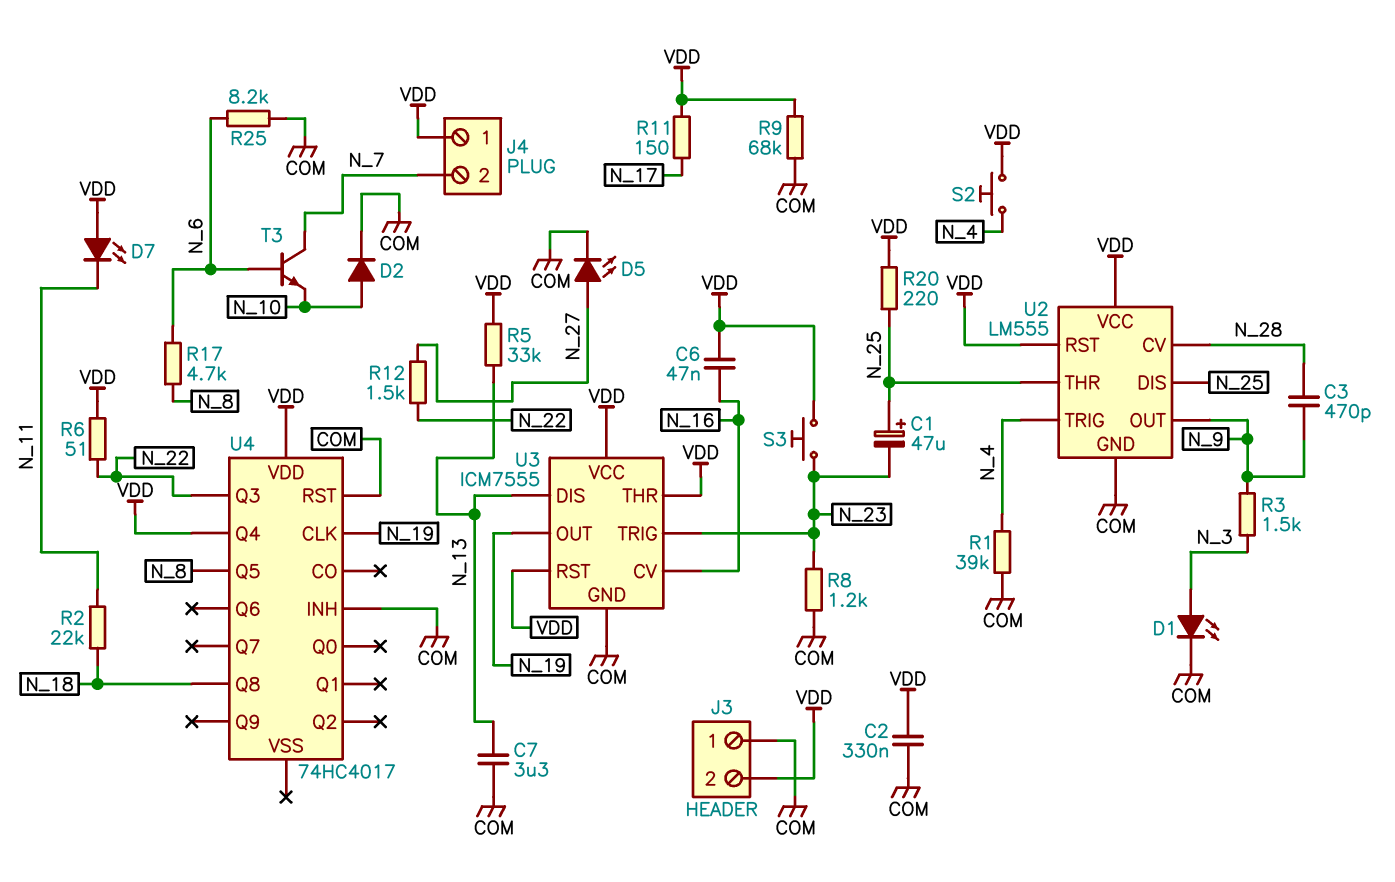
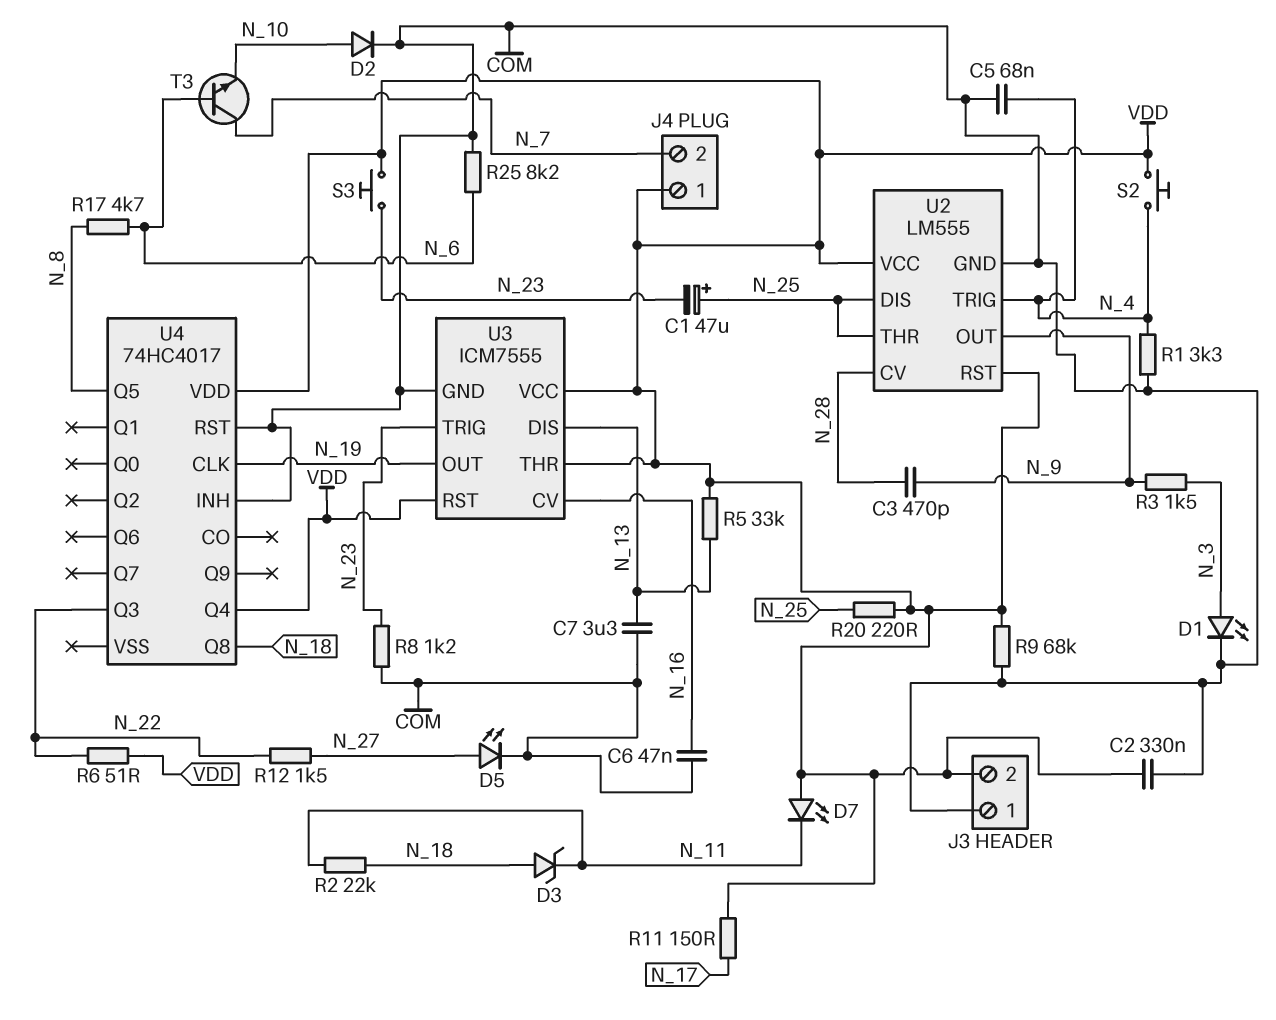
C5: none -> 68nF (COM, N_4)
C6: 47nF (N_16, VDD) -> 47nF (COM, N_16)
D3: none -> zener (A N_18, K N_11)
R1: 39k (COM, N_4) -> 3.3k (COM, N_4)

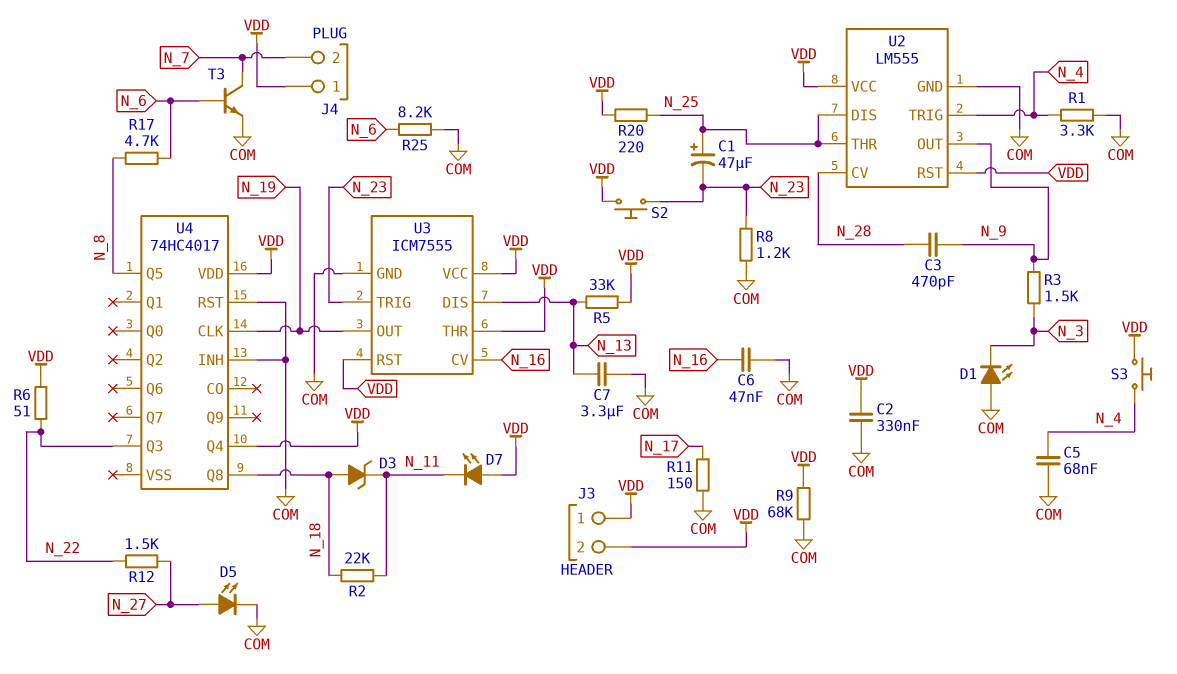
D1: LED (A N_3, K COM) -> LED (A COM, K N_3)
D2: diode (A N_10, K COM) -> none
J3 pin 1: COM -> VDD
R11: 150 (N_17, VDD) -> 150 (COM, N_17)
S2: button (N_4, VDD) -> button (N_23, VDD)
S3: button (N_23, VDD) -> button (N_4, VDD)
T3: NPN (B N_6, C N_7, E N_10) -> NPN (B N_6, C N_7, E COM)

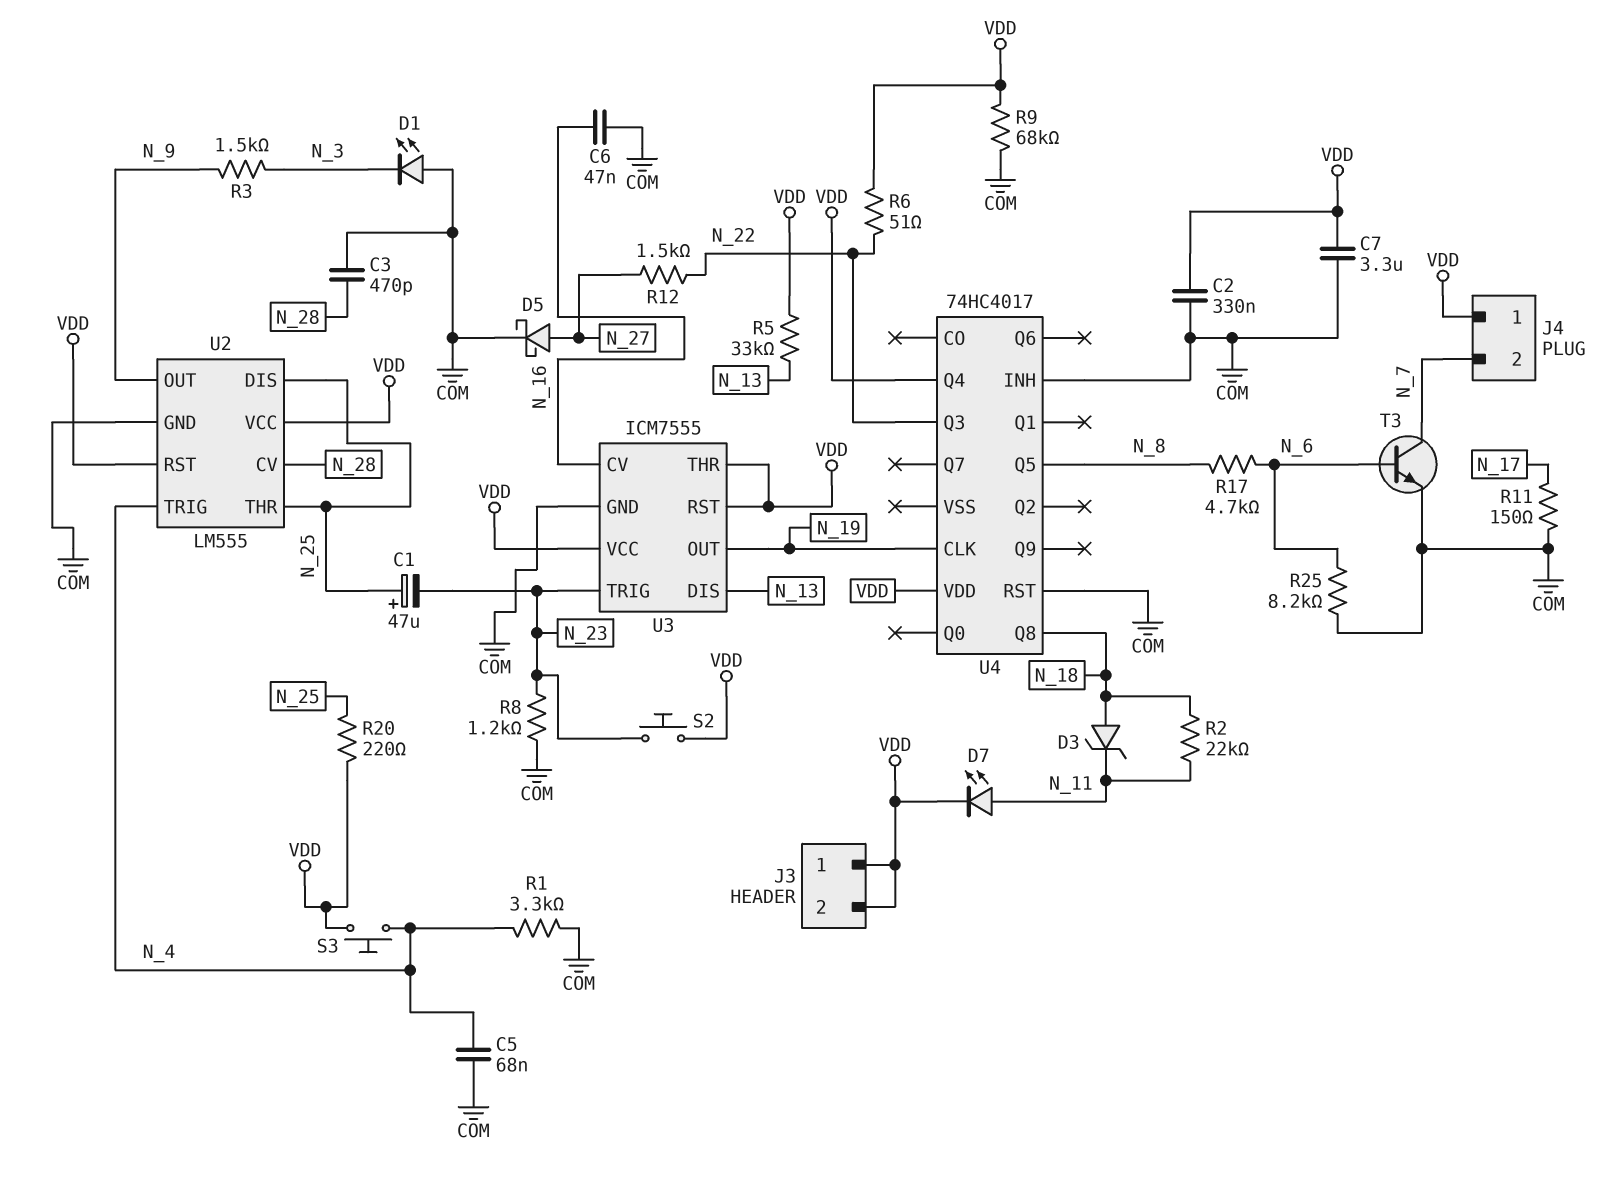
C3: 470pF (N_9, N_28) -> 470pF (COM, N_28)
C7: 3.3uF (COM, N_13) -> 3.3uF (COM, VDD)
D5: LED (A N_27, K COM) -> schottky (A N_27, K COM)
D7: LED (A VDD, K N_11) -> LED (A N_11, K VDD)

